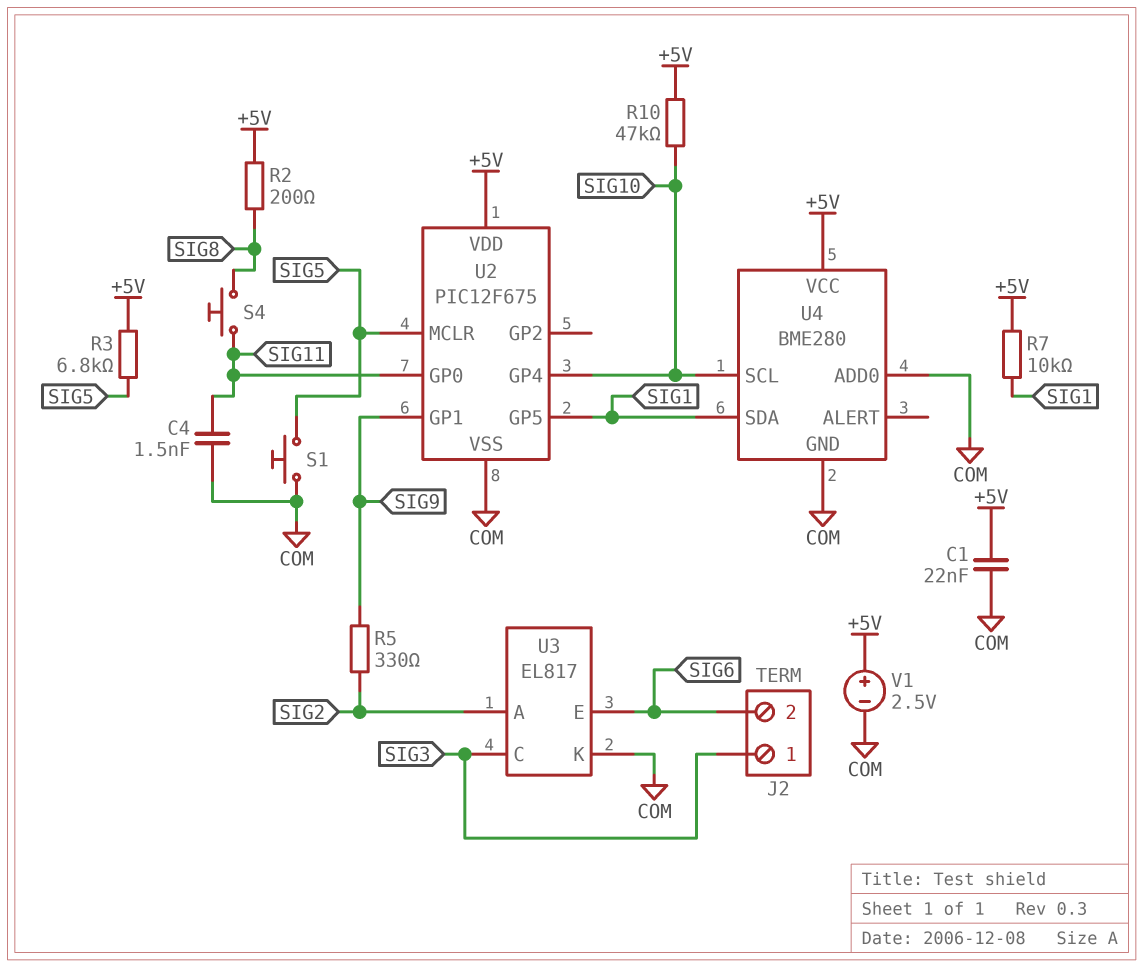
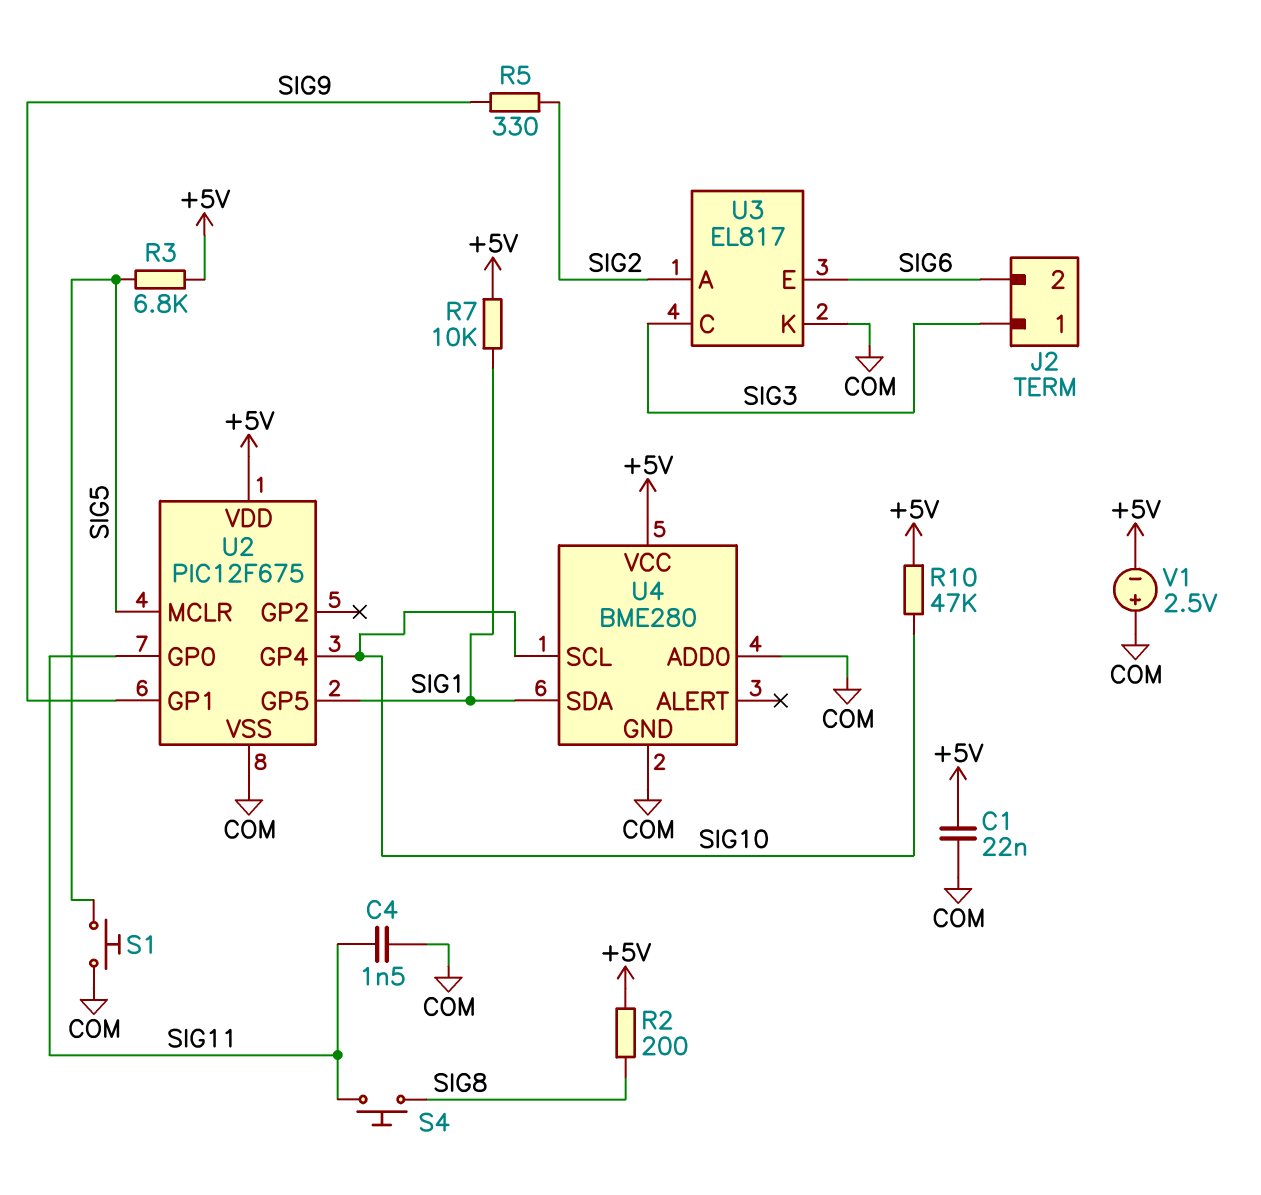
V1: 2.5V (plus +5V, minus COM) -> 2.5V (plus COM, minus +5V)

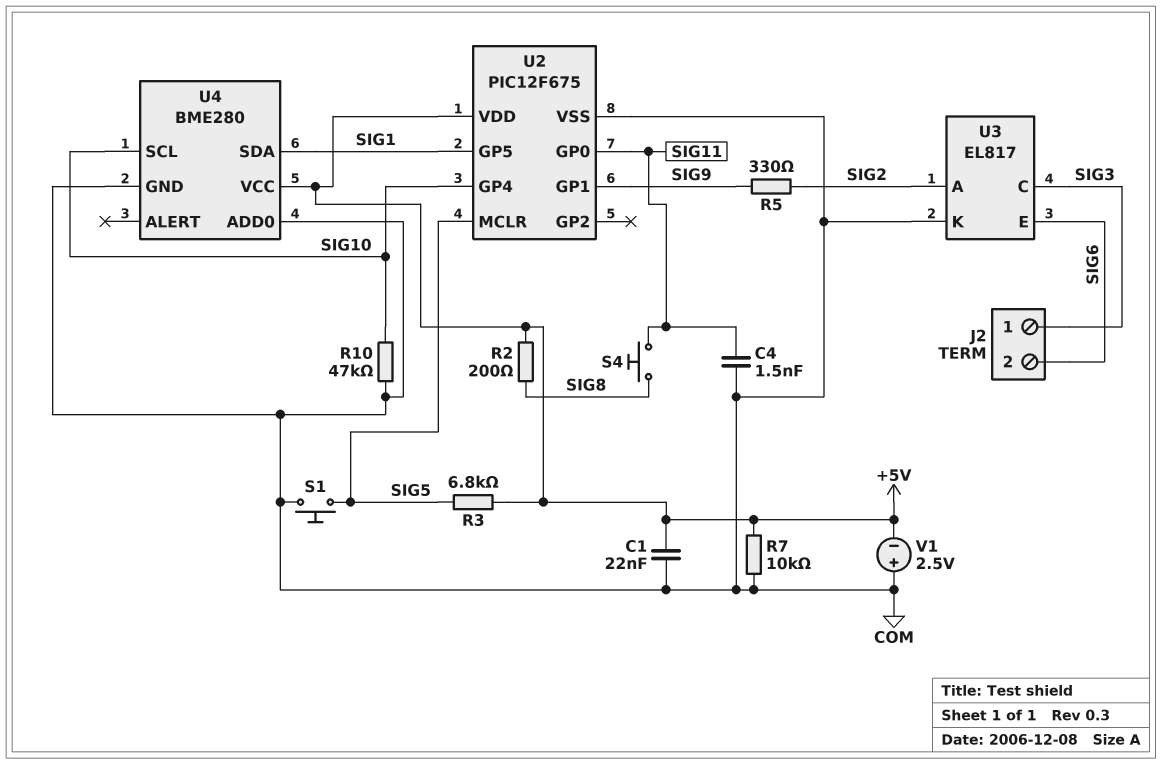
R7: 10k (+5V, SIG1) -> 10k (+5V, COM)
R10: 47k (+5V, SIG10) -> 47k (COM, SIG10)

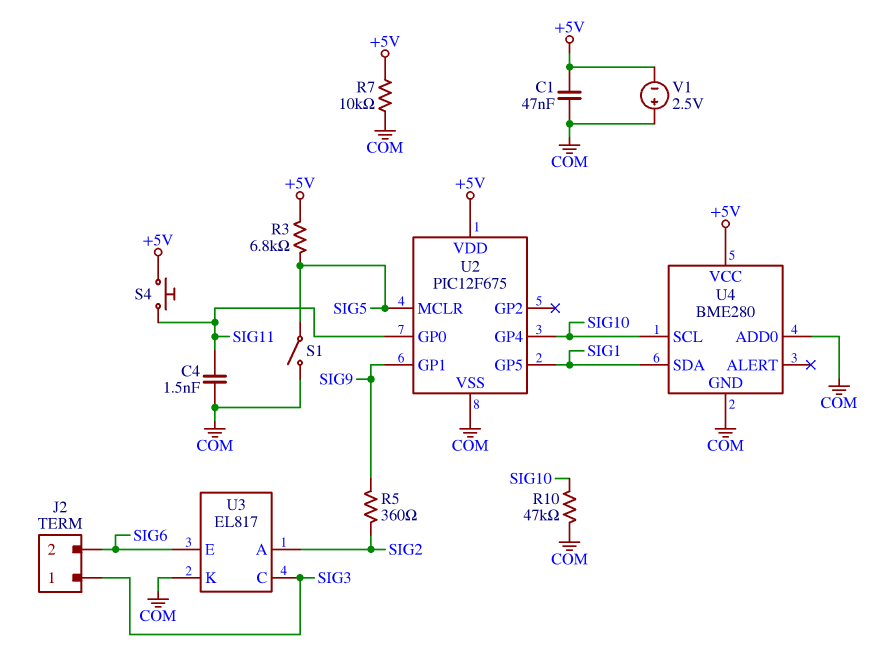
C1: 22nF (+5V, COM) -> 47nF (+5V, COM)
R2: 200 (+5V, SIG8) -> none
R5: 330 (SIG2, SIG9) -> 360 (SIG2, SIG9)
S1: button (COM, SIG5) -> switch (COM, SIG5)
S4: button (SIG8, SIG11) -> button (+5V, SIG11)

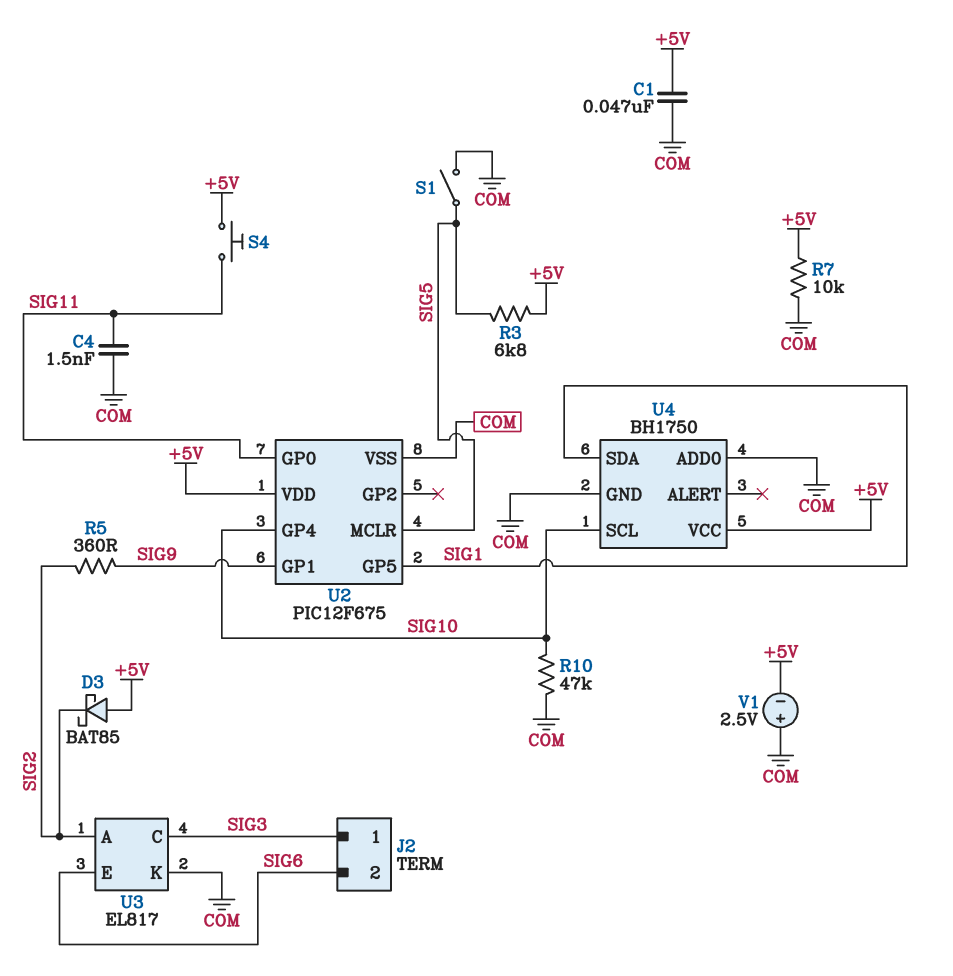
D3: none -> schottky BAT85 (A +5V, K SIG2)
U4: BME280 -> BH1750

